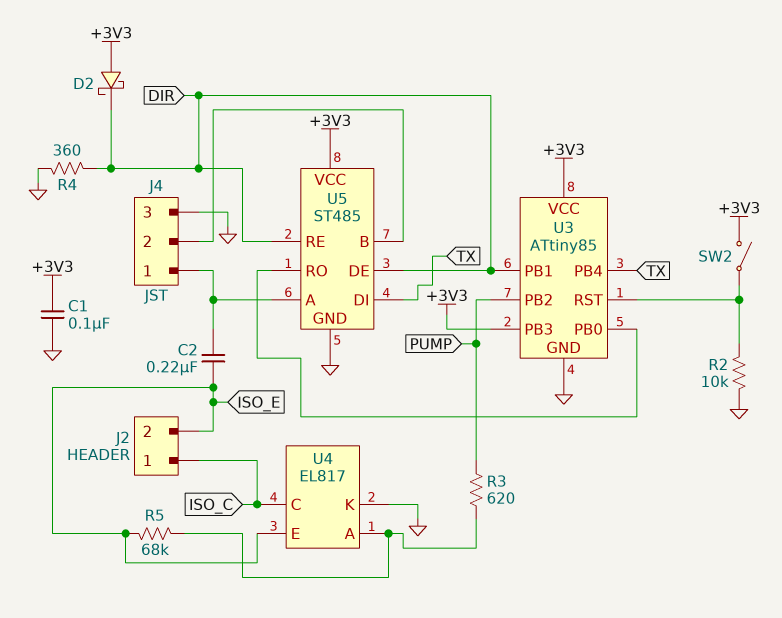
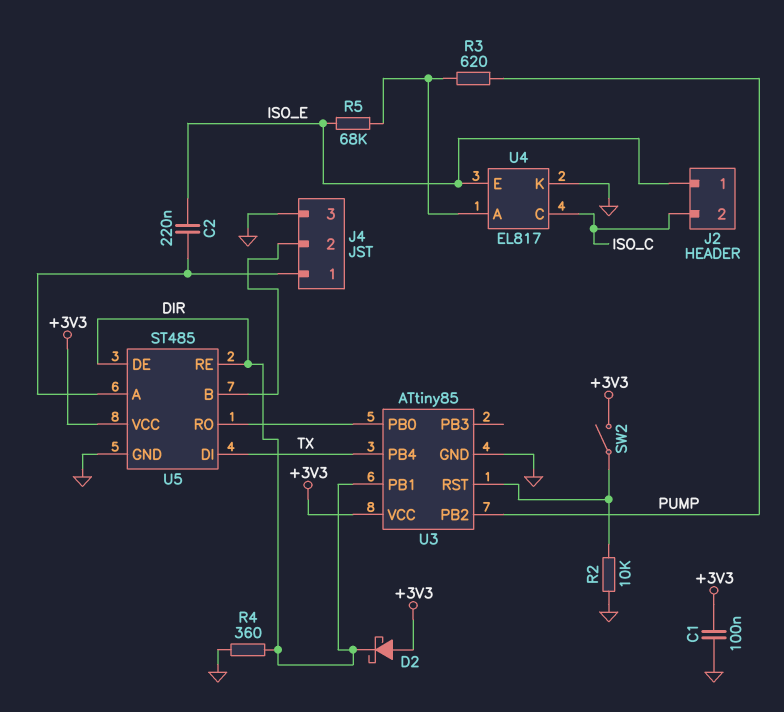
J2 pin 1: ISO_C -> ISO_E
J2 pin 2: ISO_E -> ISO_C
U3 pin PB3: +3V3 -> none

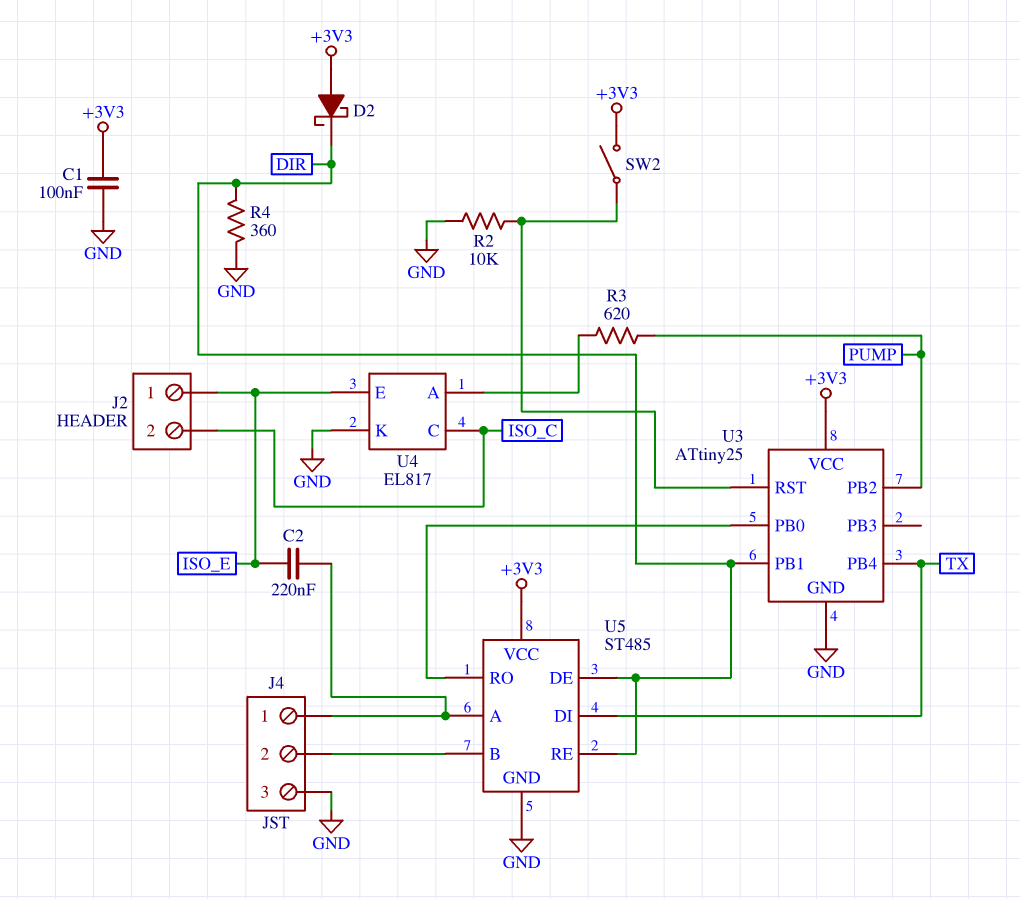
R5: 68k (ISO_E, U4/A) -> none
U3: ATtiny85 -> ATtiny25

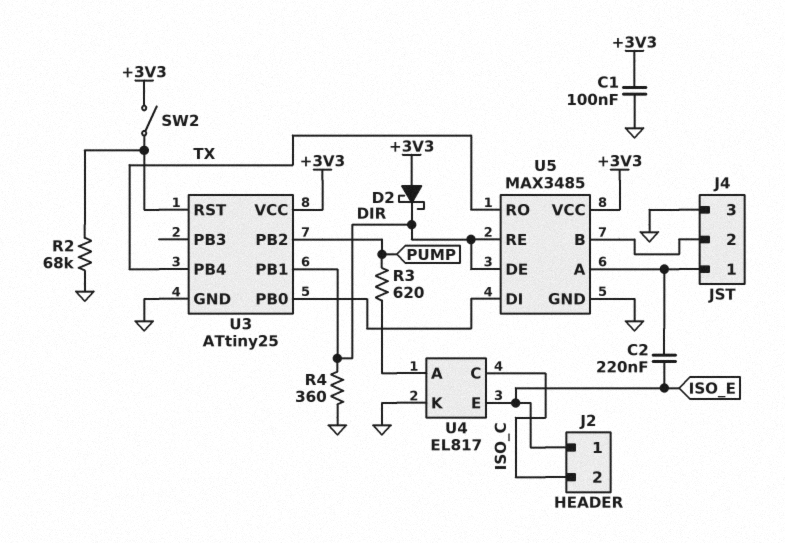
R2: 10k (GND, U3/RST) -> 68k (GND, U3/RST)
U5: ST485 -> MAX3485
U5 pin DI: TX -> U3/PB0
U5 pin RO: U3/PB0 -> TX

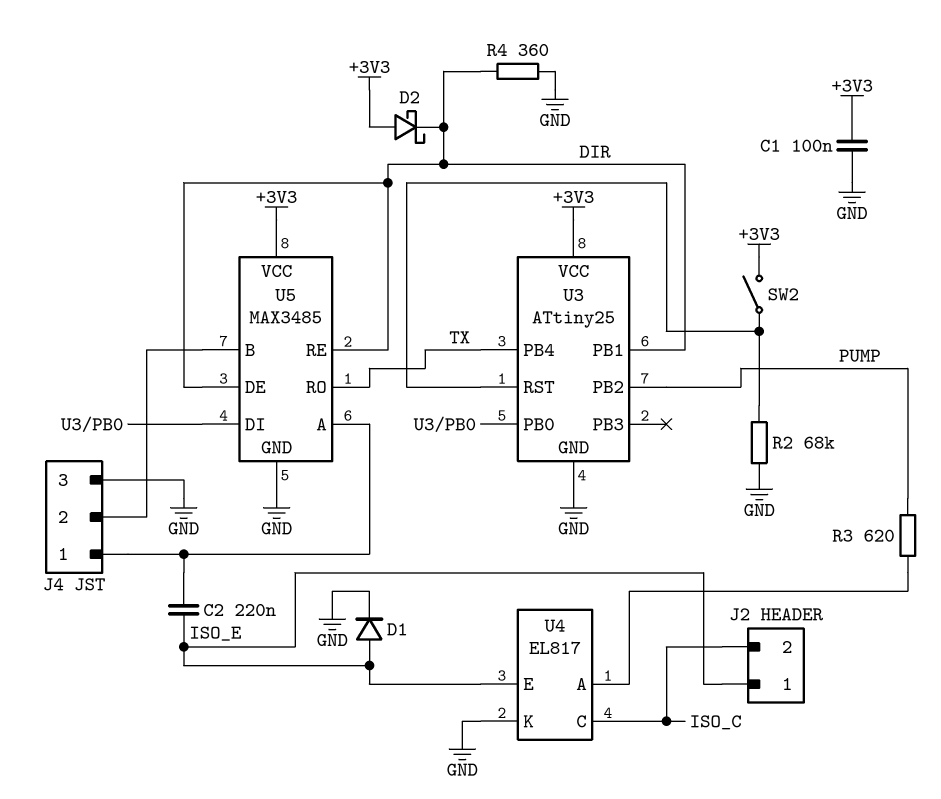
D1: none -> diode (A ISO_E, K GND)

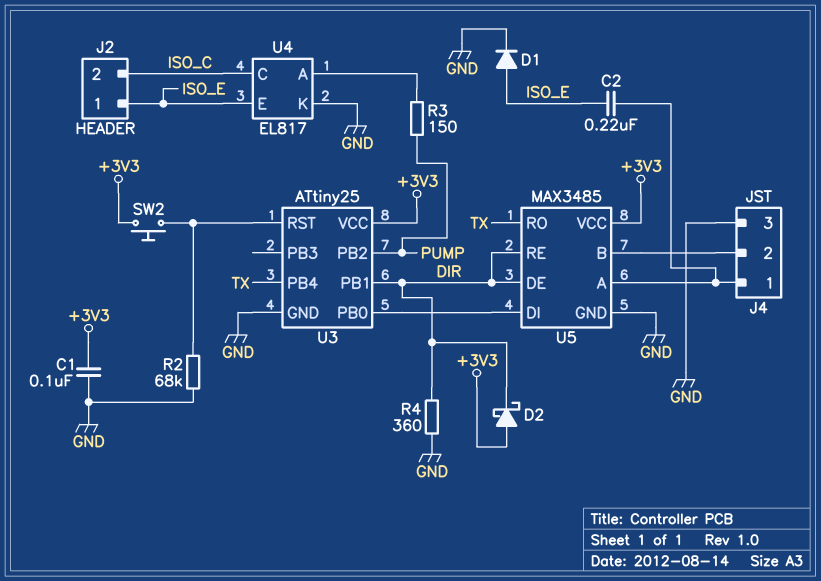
R3: 620 (PUMP, U4/A) -> 150 (PUMP, U4/A)
SW2: switch (+3V3, U3/RST) -> button (+3V3, U3/RST)

